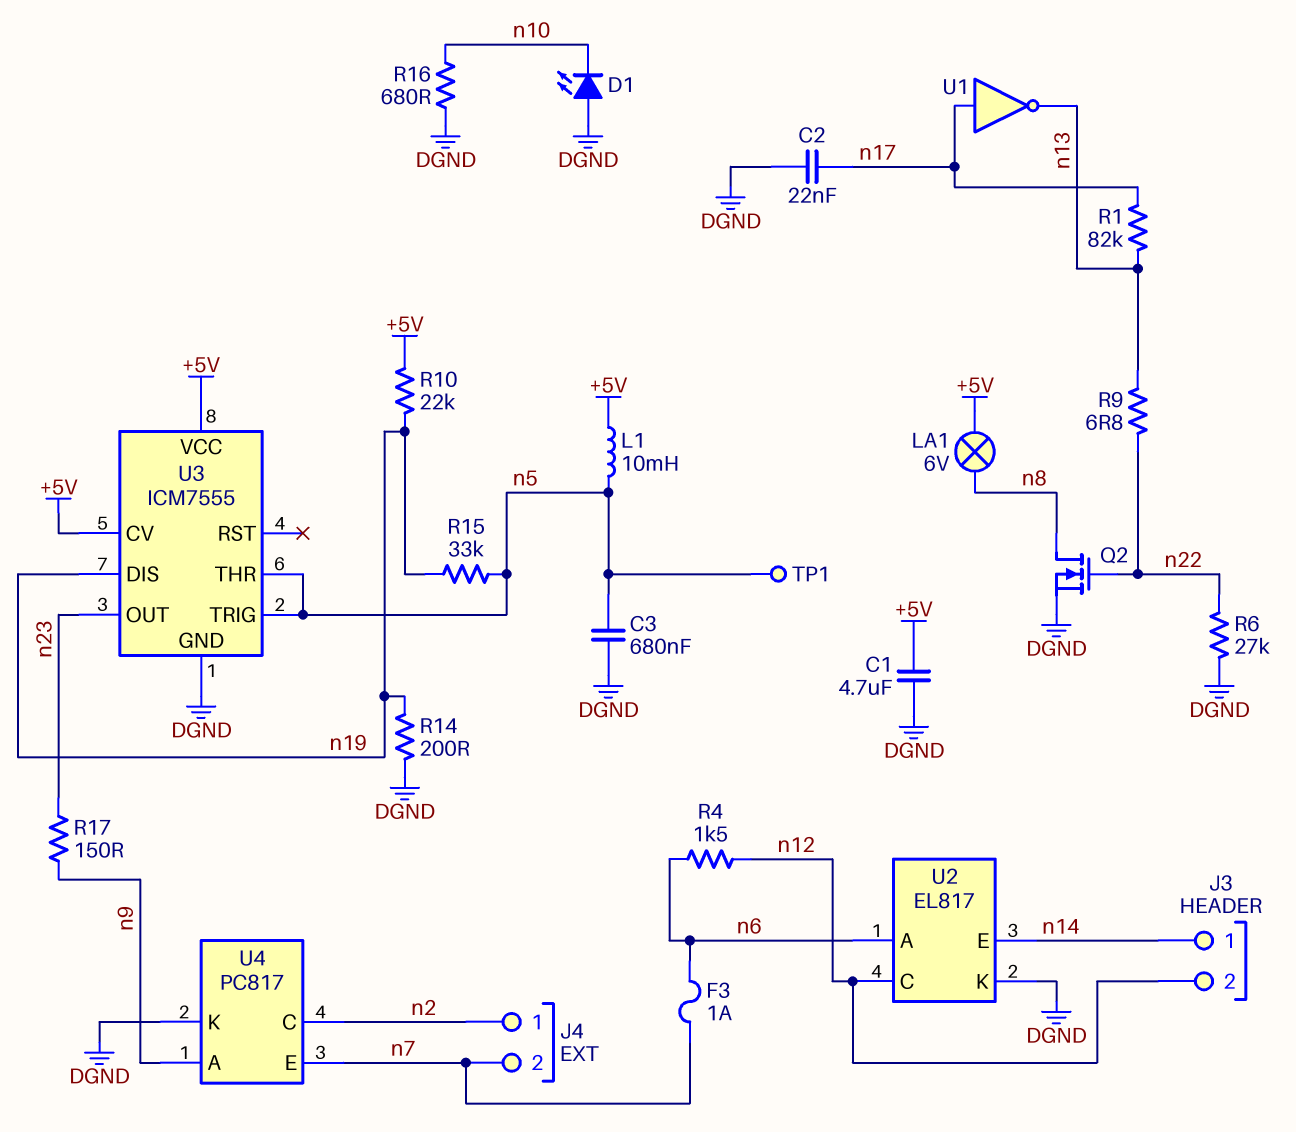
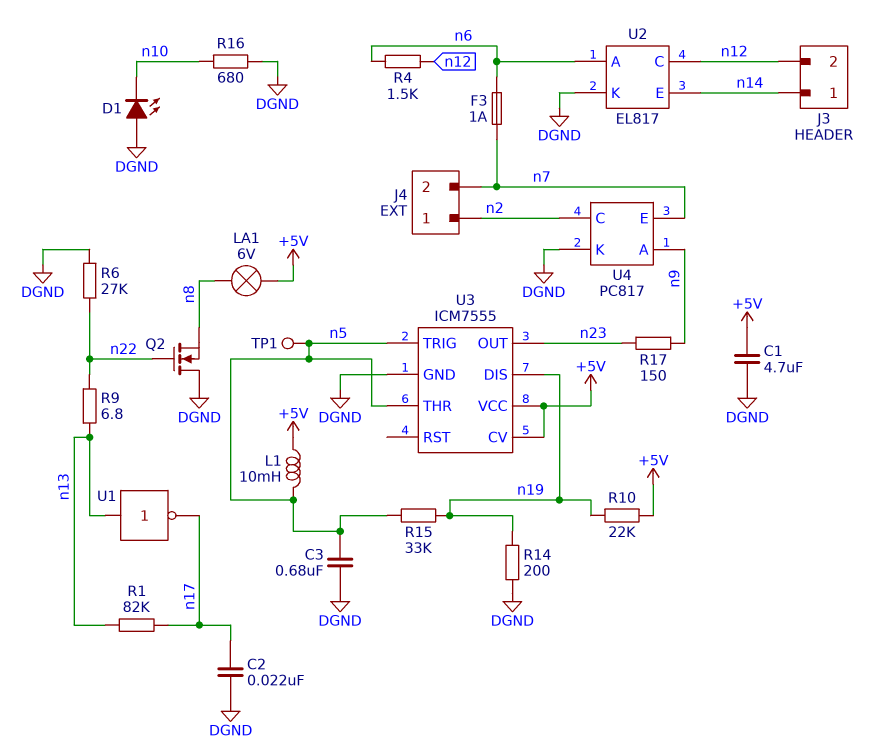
Q2: NMOS (G n22, D n8, S DGND) -> NMOS (G n22, D DGND, S n8)
U1: NOT (in n17, out n13) -> NOT (in n13, out n17)

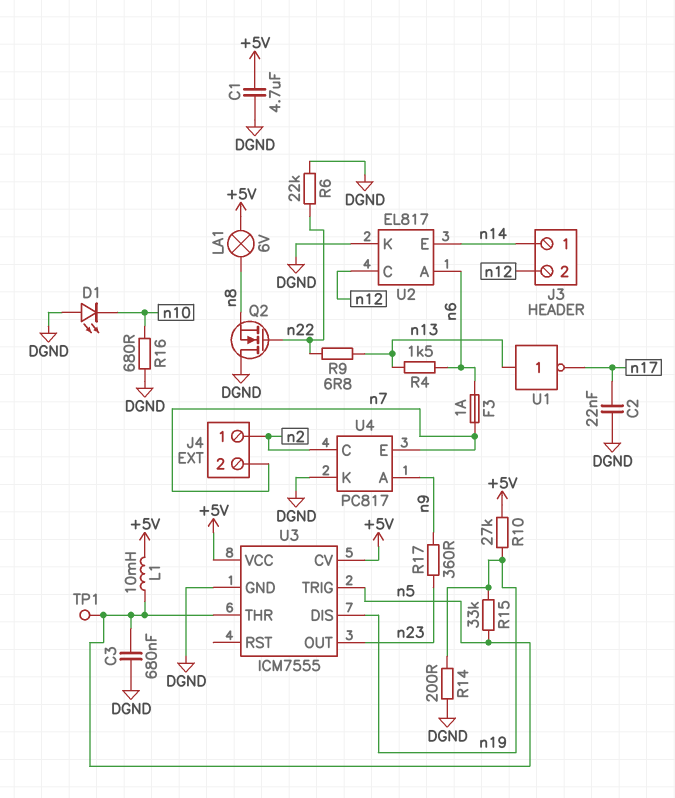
R1: 82k (n13, n17) -> none
R4: 1.5k (n6, n12) -> 1.5k (n6, n13)
R6: 27k (DGND, n22) -> 22k (DGND, n22)
R10: 22k (+5V, n19) -> 27k (+5V, n19)
R17: 150 (n9, n23) -> 360 (n9, n23)

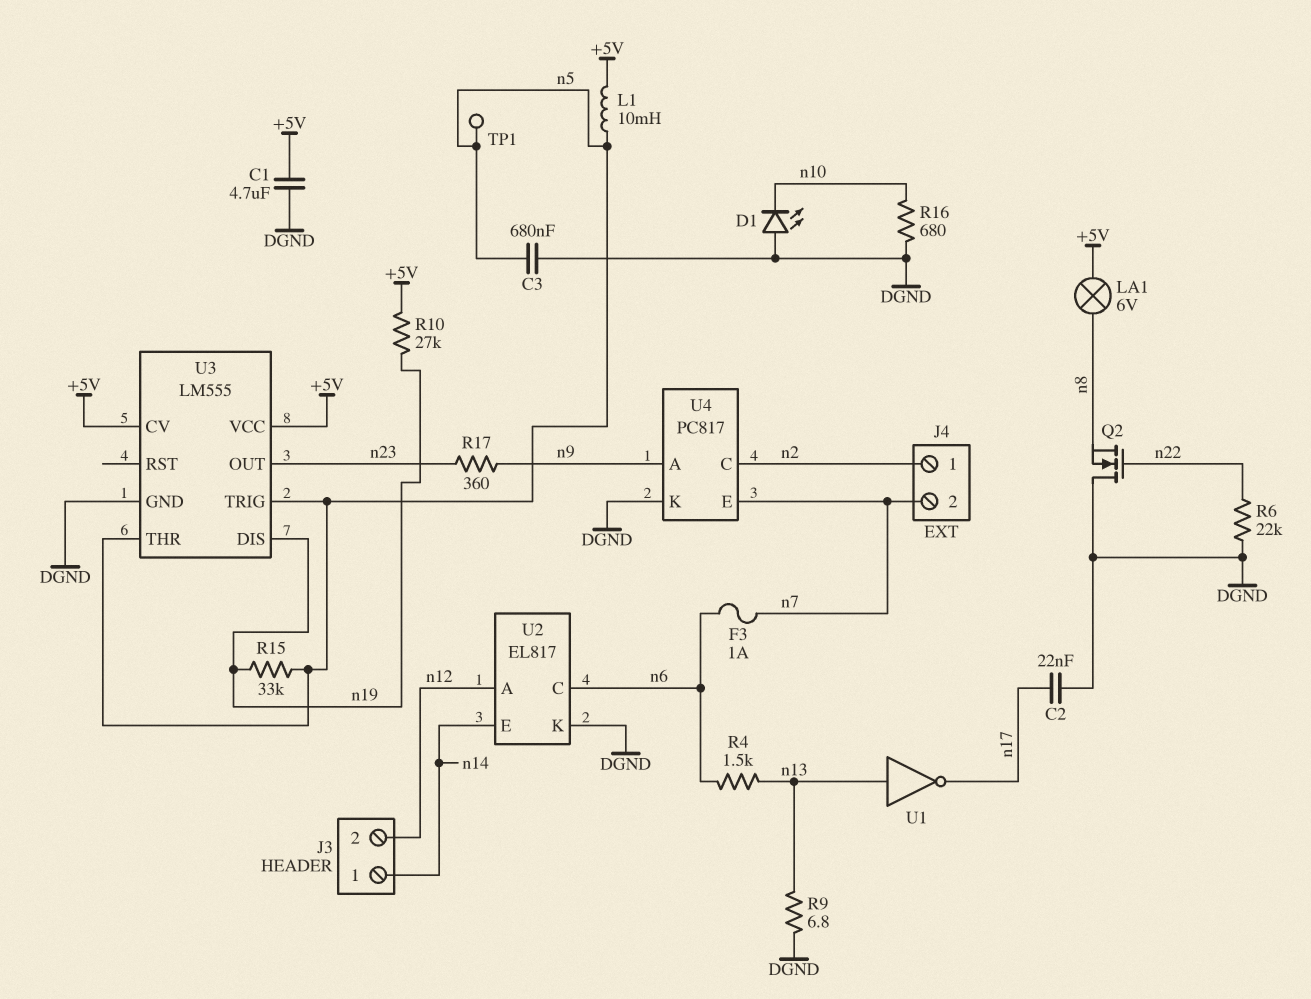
R9: 6.8 (n13, n22) -> 6.8 (DGND, n13)
R14: 200 (DGND, n19) -> none
U2 pin A: n6 -> n12
U2 pin C: n12 -> n6
U3: ICM7555 -> LM555

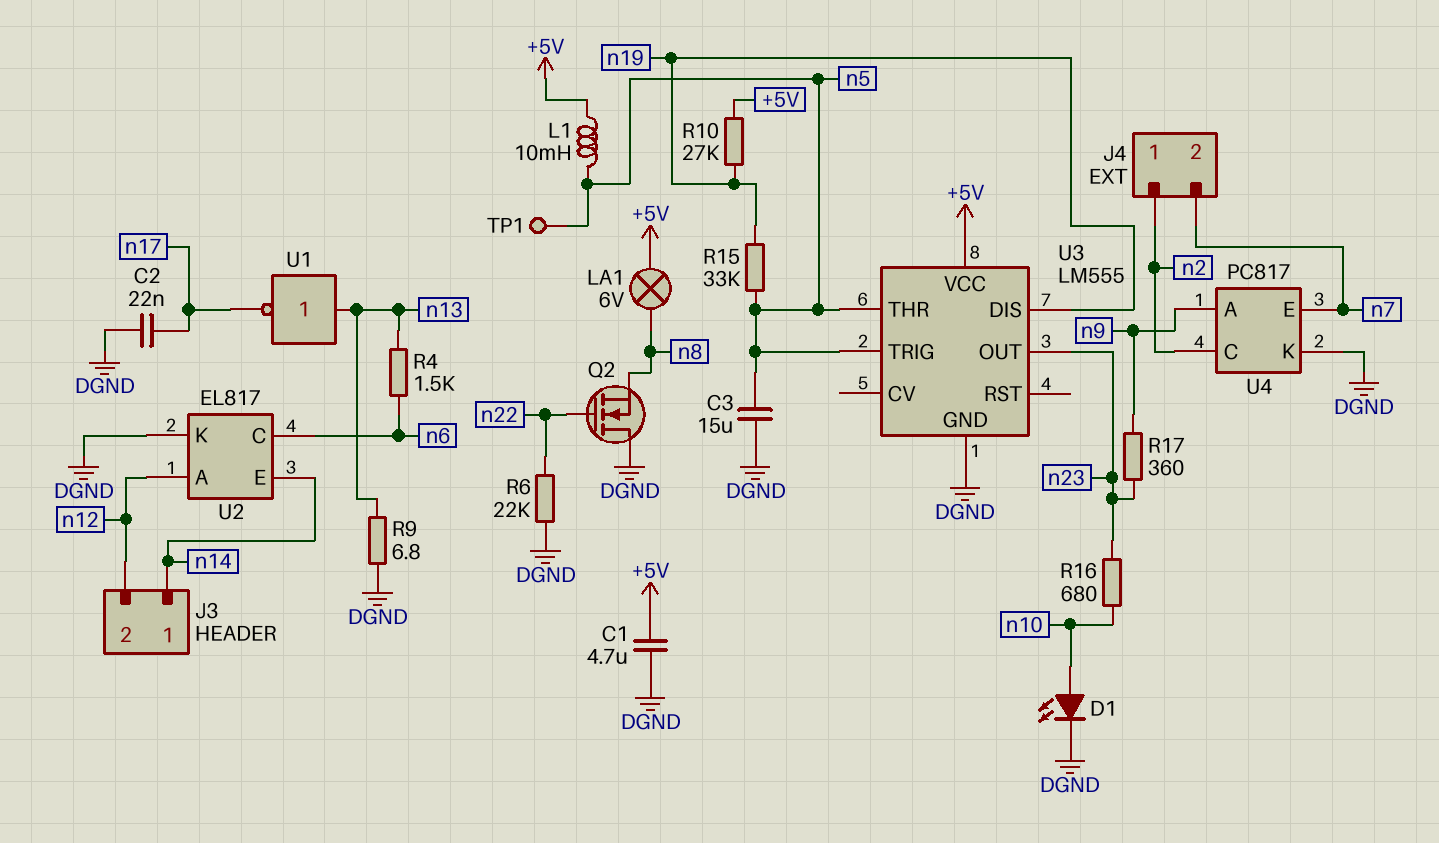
C3: 680nF (DGND, n5) -> 15uF (DGND, n5)
D1: LED (A DGND, K n10) -> LED (A n10, K DGND)
F3: 1A (n6, n7) -> none
R16: 680 (DGND, n10) -> 680 (n10, n23)
U3 pin CV: +5V -> none

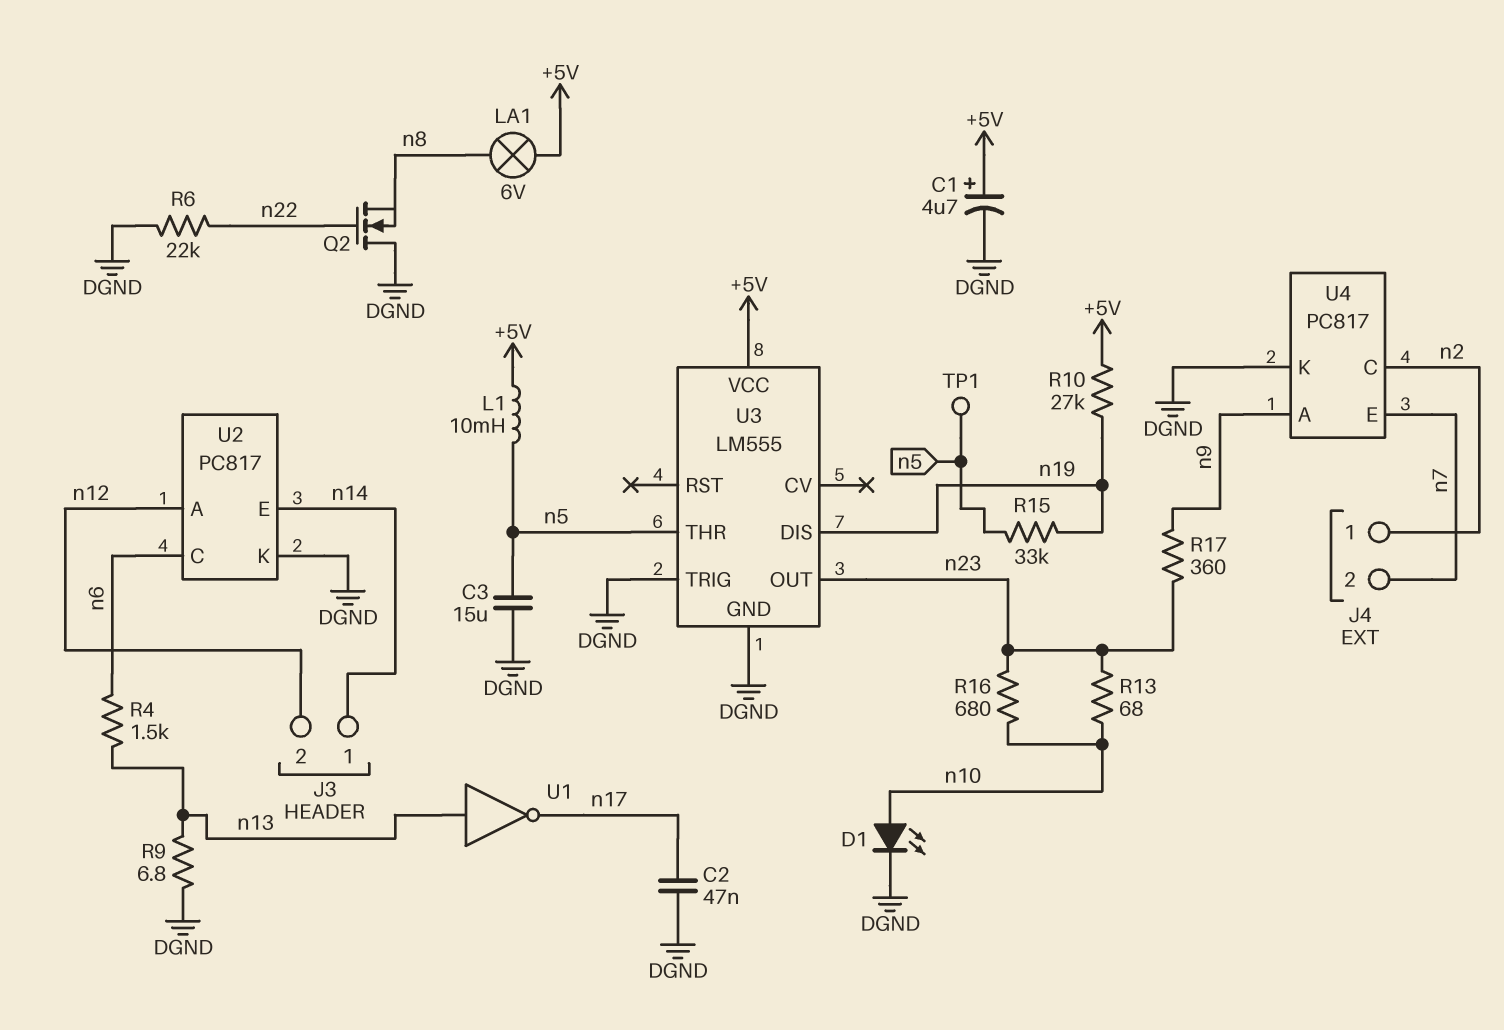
C1: 4.7uF (+5V, DGND) -> 4.7uF (plus +5V, minus DGND)
C2: 22nF (DGND, n17) -> 47nF (DGND, n17)
R13: none -> 68 (n10, n23)
U2: EL817 -> PC817
U3 pin TRIG: n5 -> DGND

